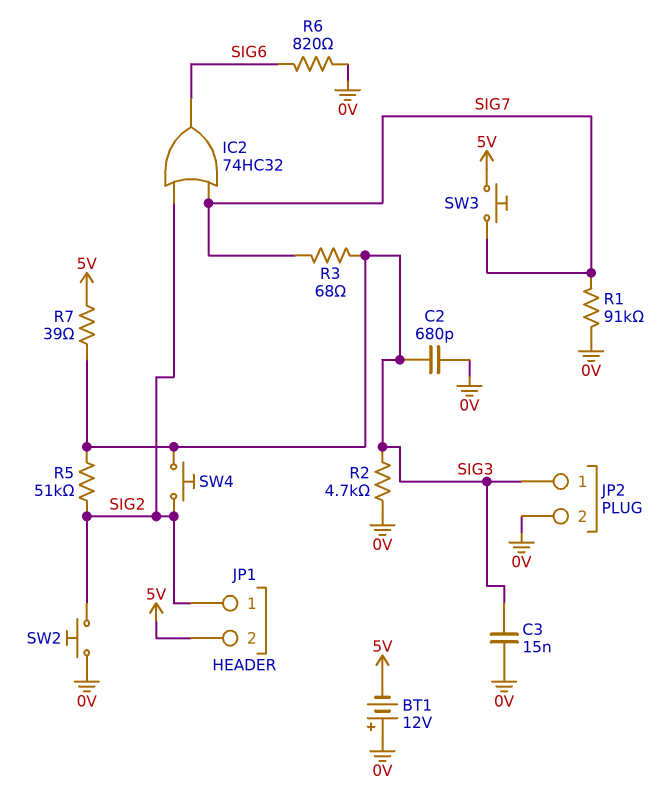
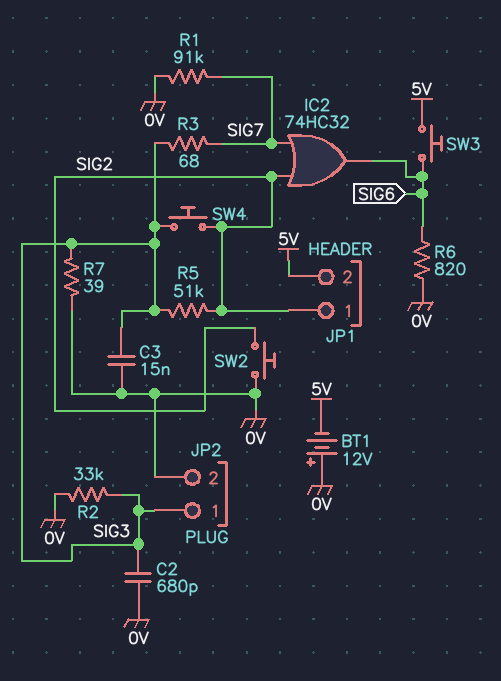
R2: 4.7k (0V, SIG3) -> 33k (0V, SIG3)
R7: 39 (5V, SIG3) -> 39 (0V, SIG3)
SW3: button (5V, SIG7) -> button (5V, SIG6)

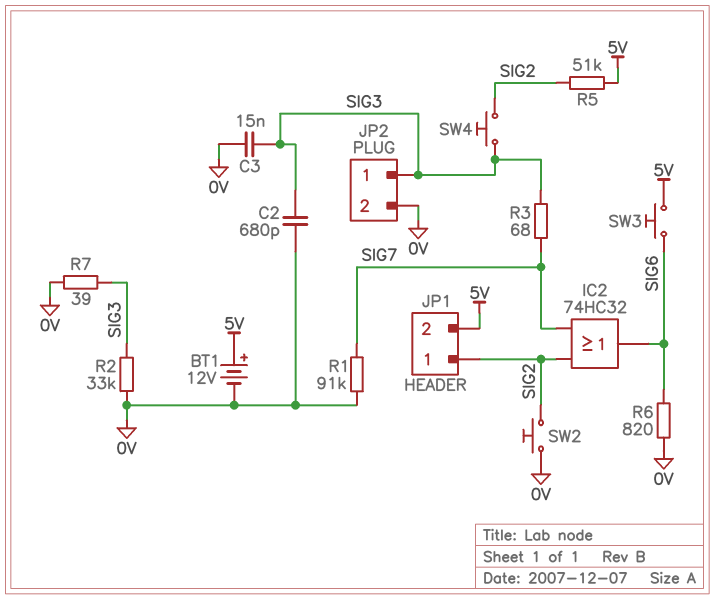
BT1: 12V (plus 0V, minus 5V) -> 12V (plus 5V, minus 0V)
R5: 51k (SIG2, SIG3) -> 51k (5V, SIG2)

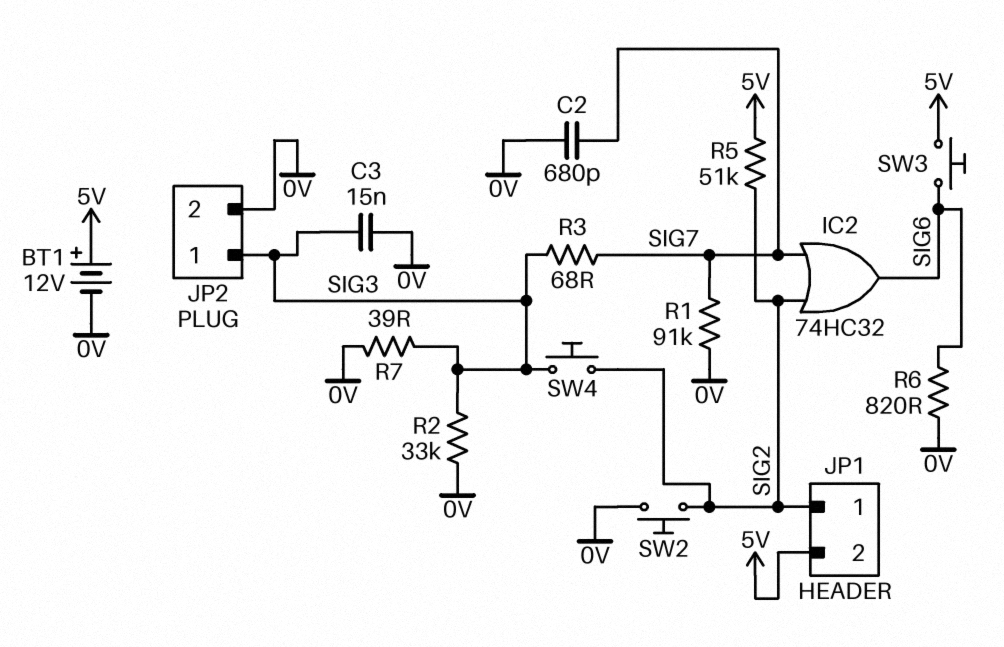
C2: 680pF (0V, SIG3) -> 680pF (0V, SIG7)

